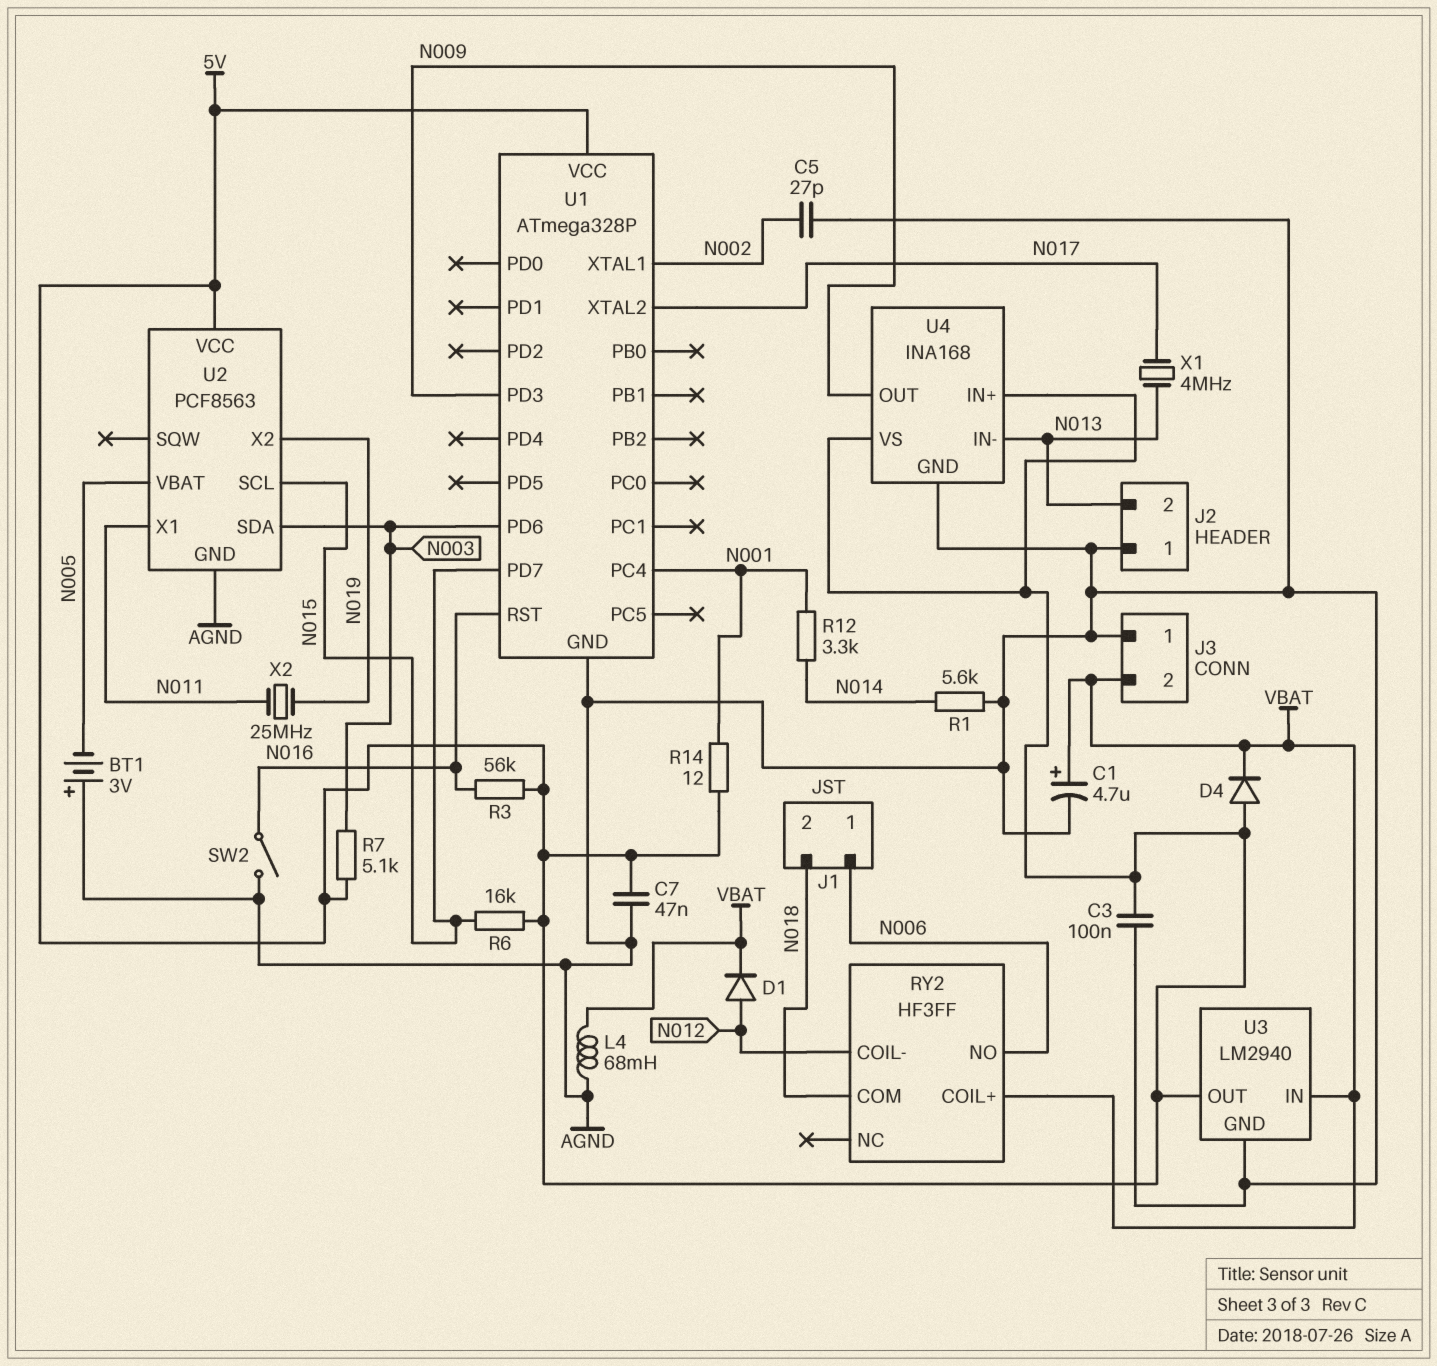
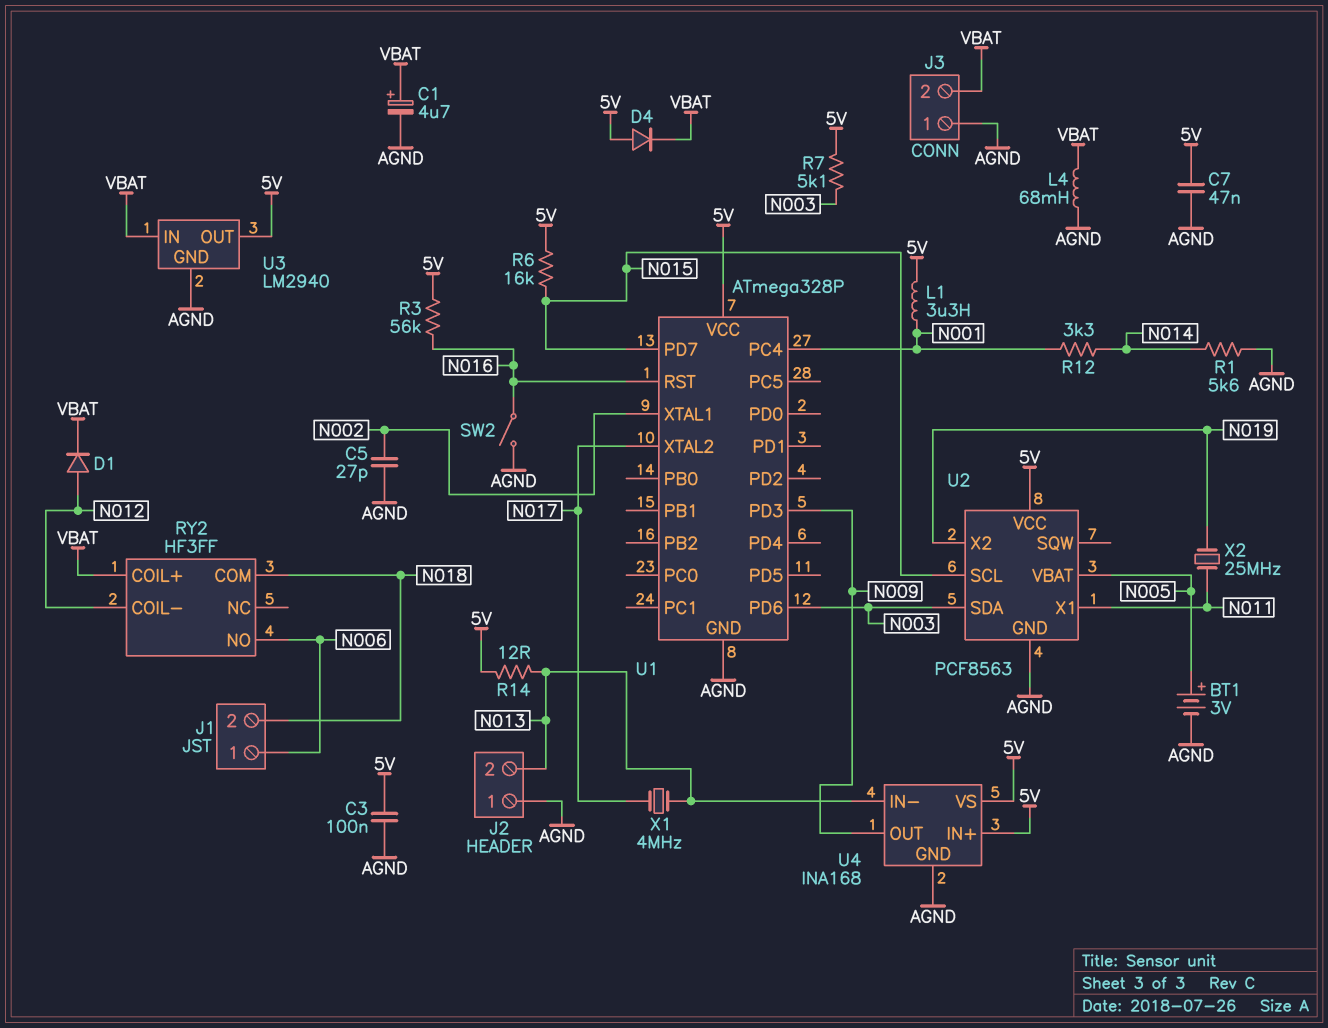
BT1: 3V (plus AGND, minus N005) -> 3V (plus N005, minus AGND)
L1: none -> 3.3uH (5V, N001)
R14: 12 (5V, N001) -> 12 (5V, N013)

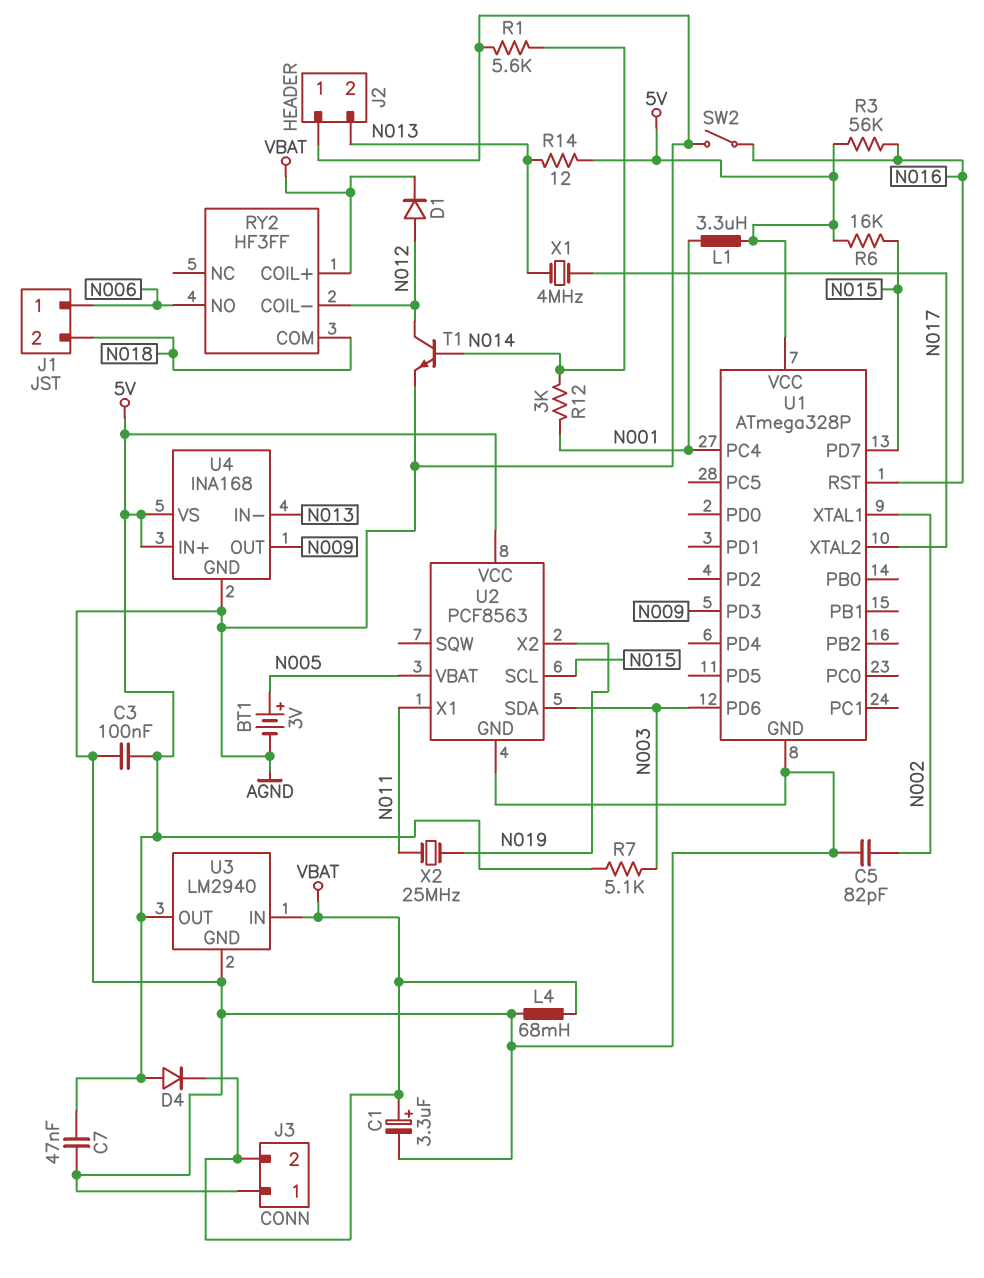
C1: 4.7uF (plus VBAT, minus AGND) -> 3.3uF (plus VBAT, minus AGND)
C5: 27pF (AGND, N002) -> 82pF (AGND, N002)
R12: 3.3k (N001, N014) -> 3k (N001, N014)
T1: none -> NPN (B N014, C N012, E AGND)

